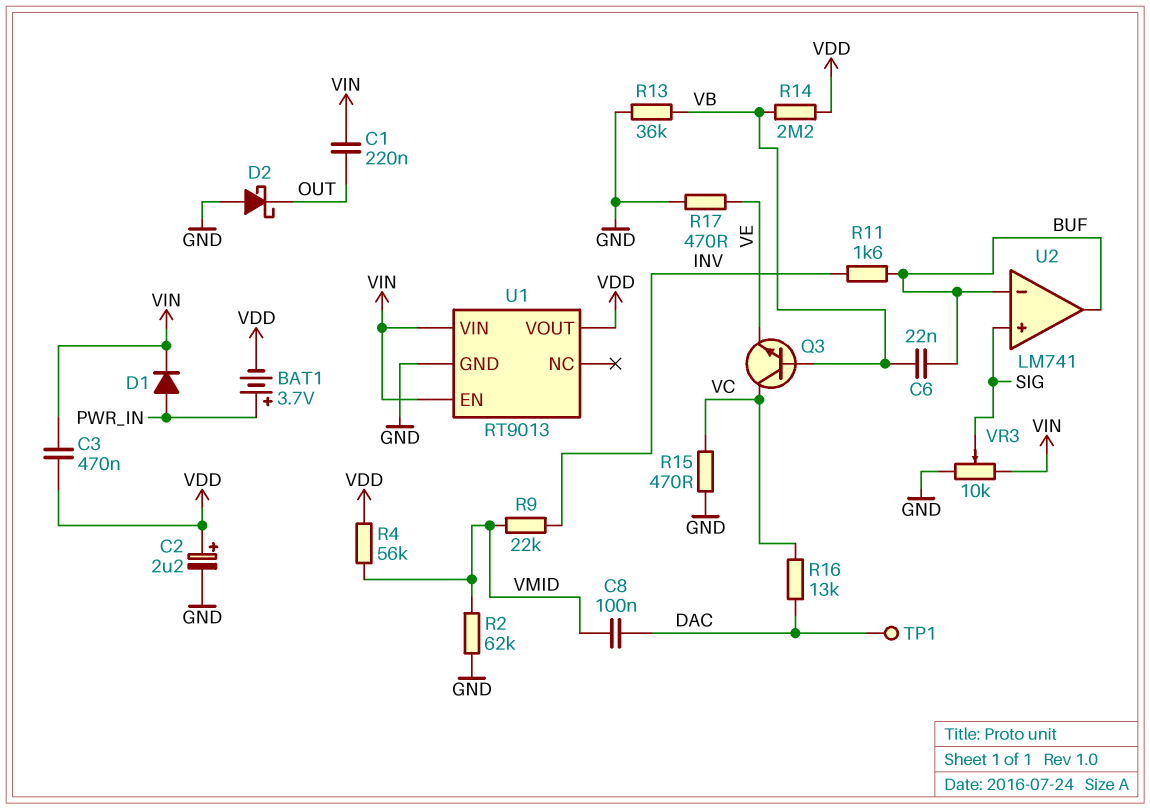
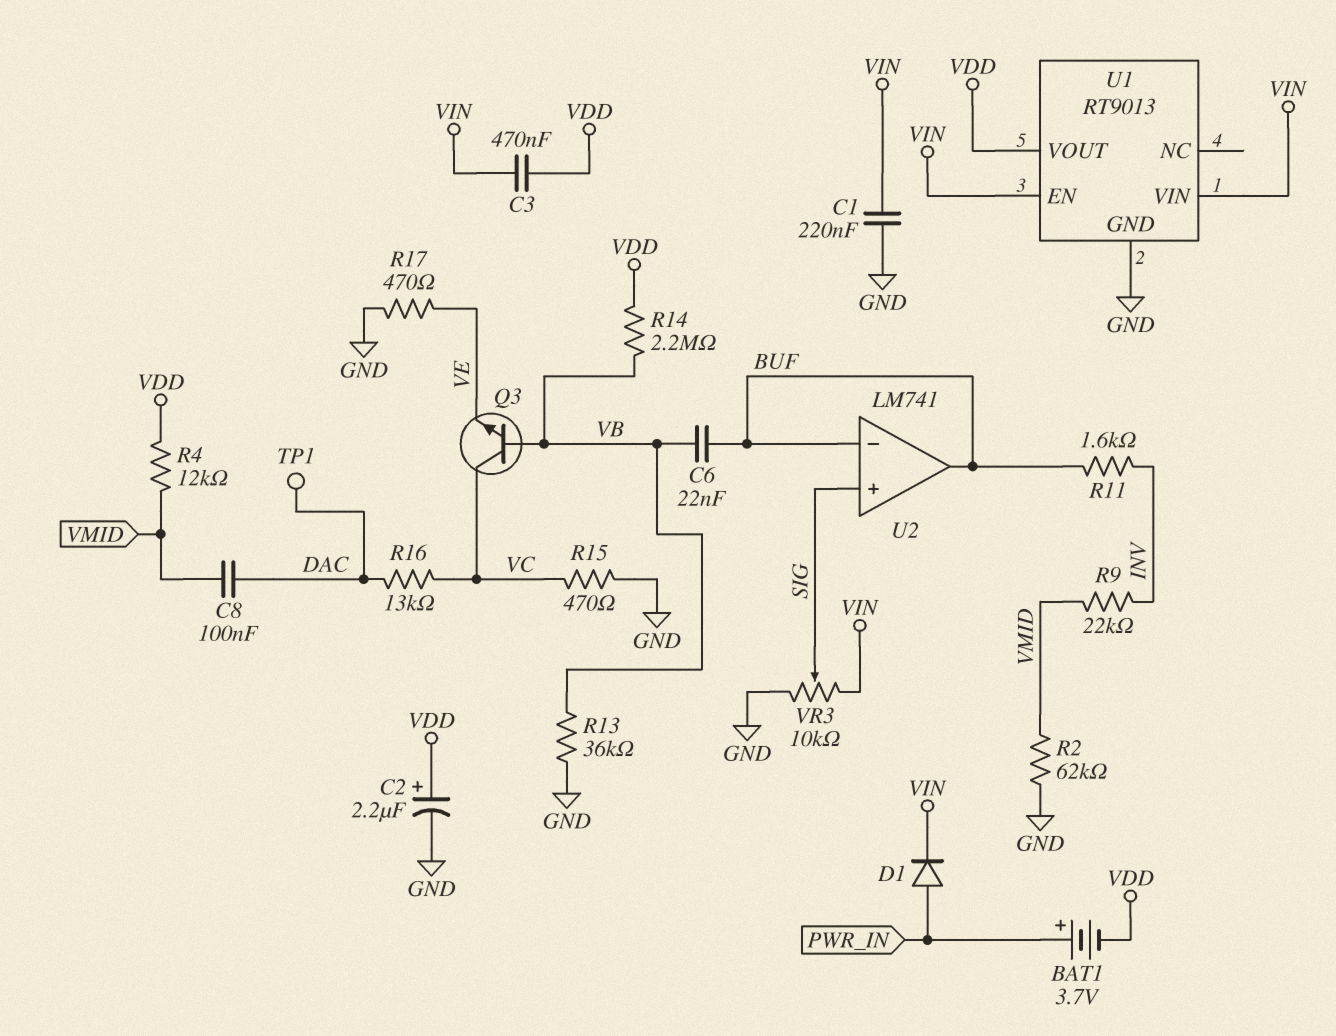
C1: 220nF (OUT, VIN) -> 220nF (GND, VIN)
D2: schottky (A GND, K OUT) -> none
R4: 56k (VDD, VMID) -> 12k (VDD, VMID)

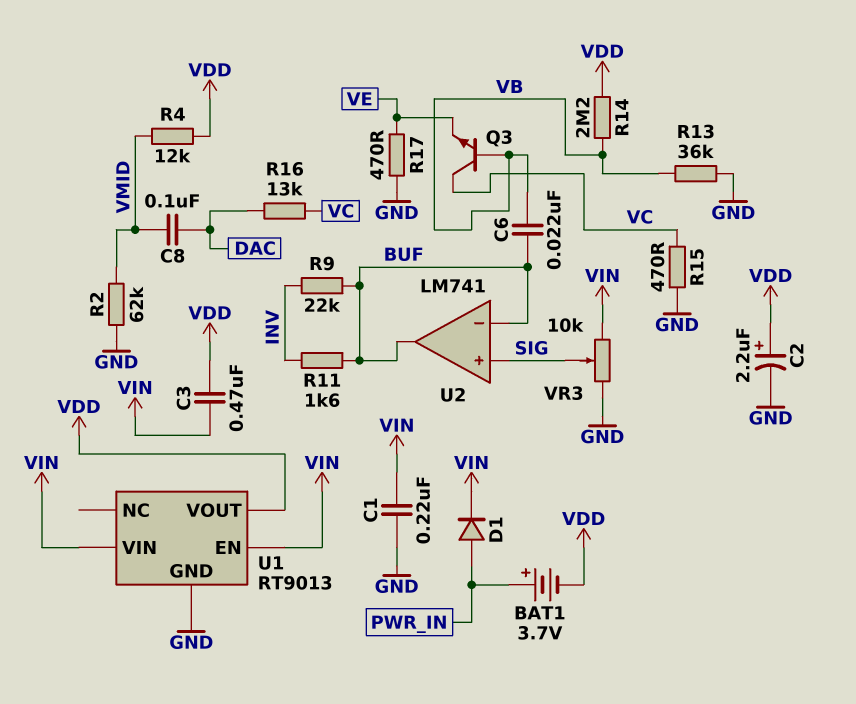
R9: 22k (INV, VMID) -> 22k (BUF, INV)
TP1: test point (DAC) -> none

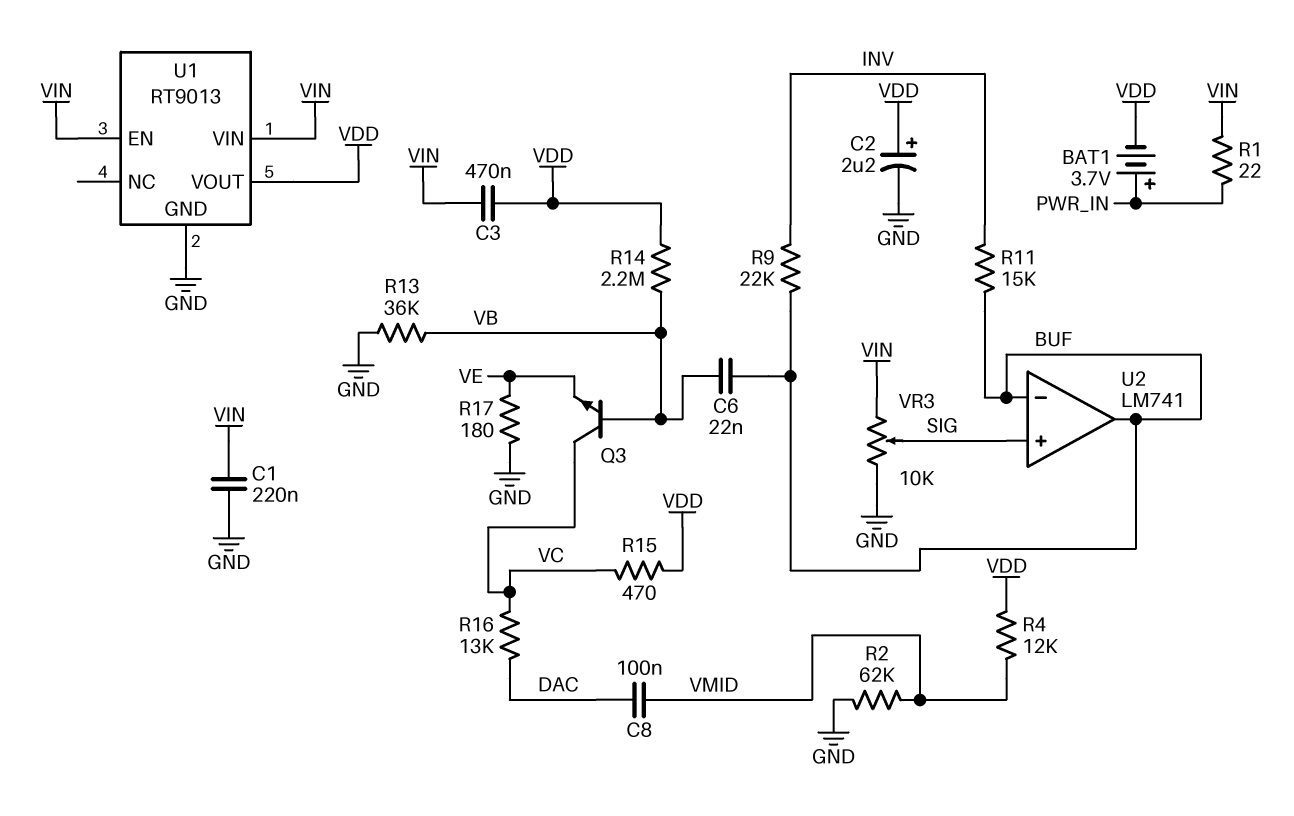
D1: diode (A PWR_IN, K VIN) -> none
R1: none -> 22 (PWR_IN, VIN)
R11: 1.6k (BUF, INV) -> 15k (BUF, INV)
R15: 470 (GND, VC) -> 470 (VC, VDD)
R17: 470 (GND, VE) -> 180 (GND, VE)

